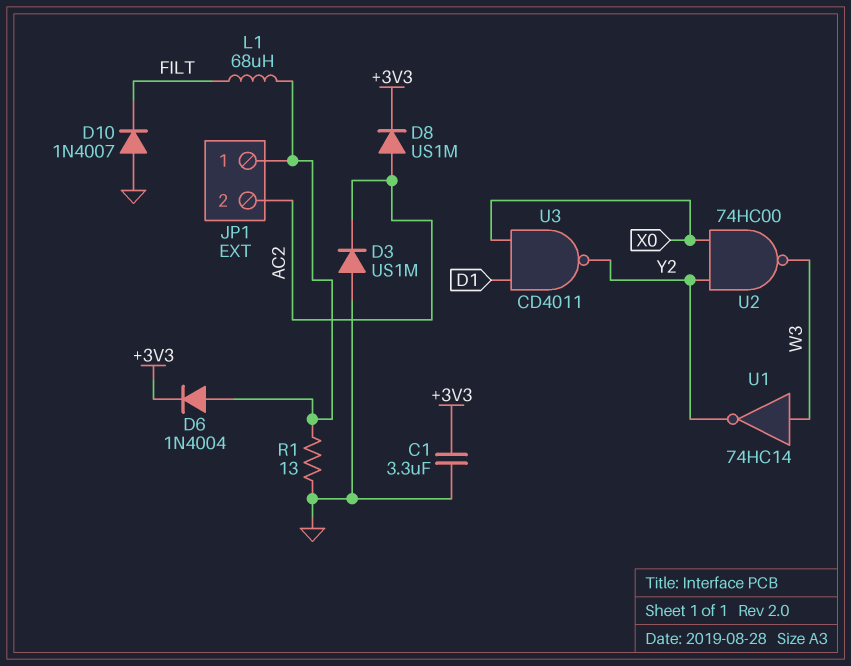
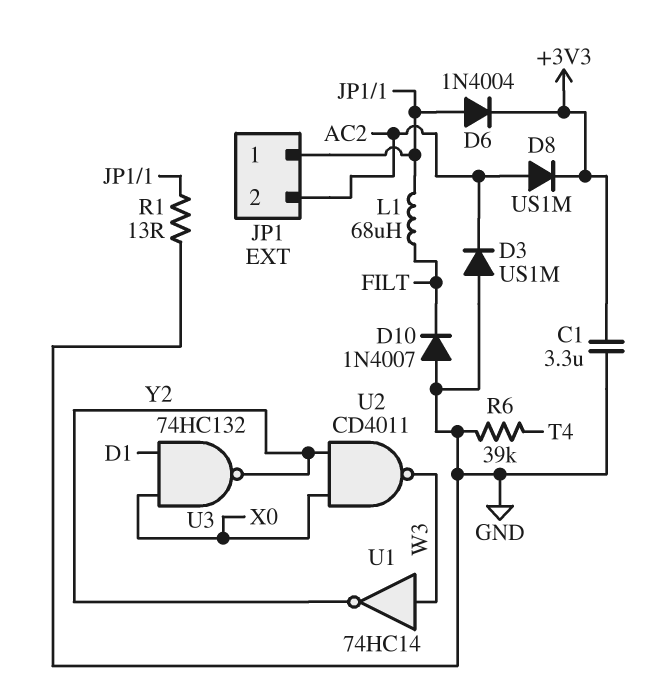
R6: none -> 39k (GND, T4)
U2: NAND 74HC00 (in X0, in Y2, out W3) -> NAND CD4011 (in X0, in Y2, out W3)
U3: NAND CD4011 (in D1, in X0, out Y2) -> NAND 74HC132 (in D1, in X0, out Y2)

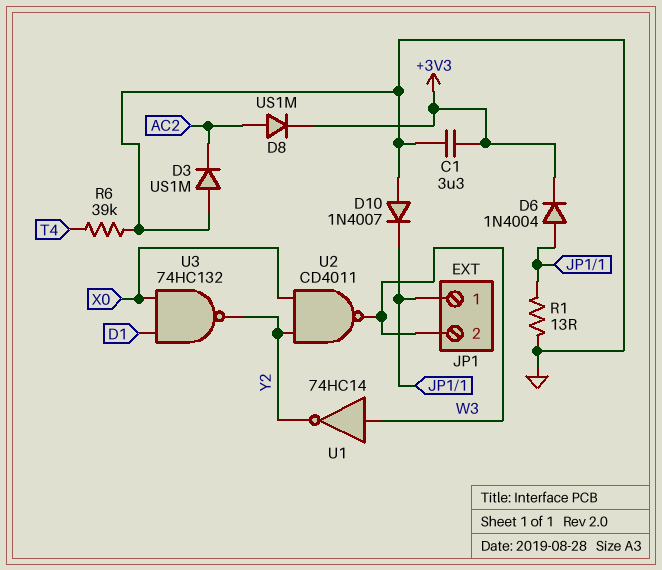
D10: diode 1N4007 (A GND, K FILT) -> diode 1N4007 (A GND, K JP1/1)
JP1 pin 2: AC2 -> W3
L1: 68uH (FILT, JP1/1) -> none

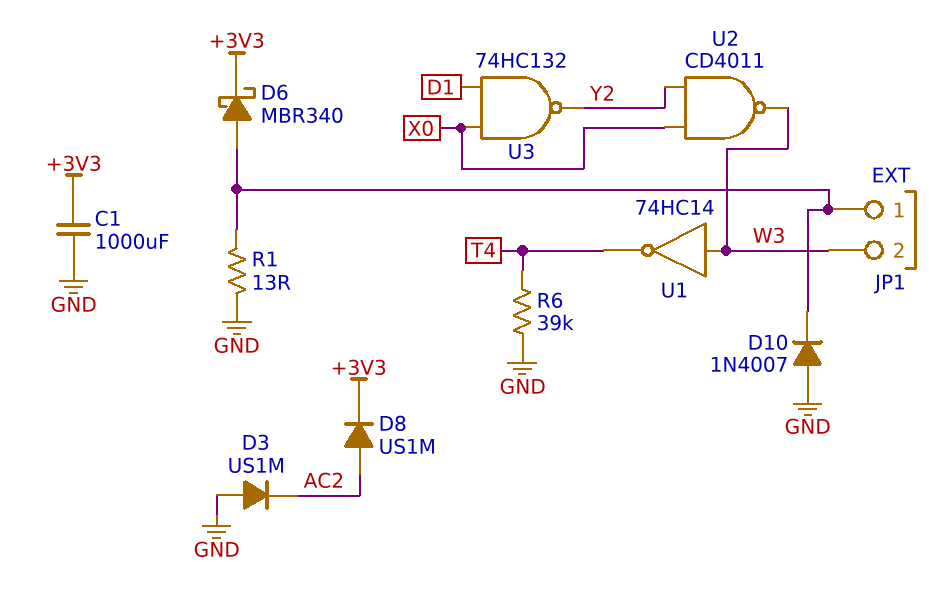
C1: 3.3uF (+3V3, GND) -> 1000uF (+3V3, GND)
D6: diode 1N4004 (A JP1/1, K +3V3) -> schottky MBR340 (A JP1/1, K +3V3)
U1: NOT 74HC14 (in W3, out Y2) -> NOT 74HC14 (in W3, out T4)

